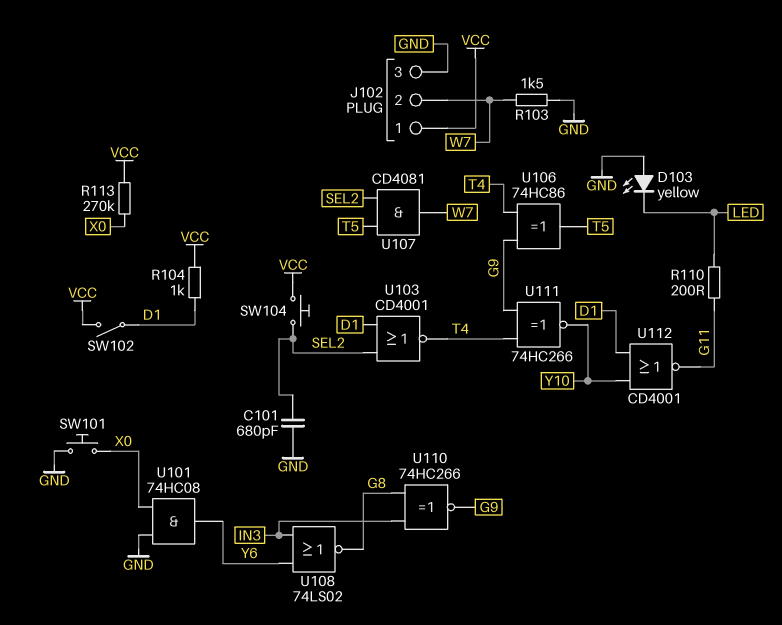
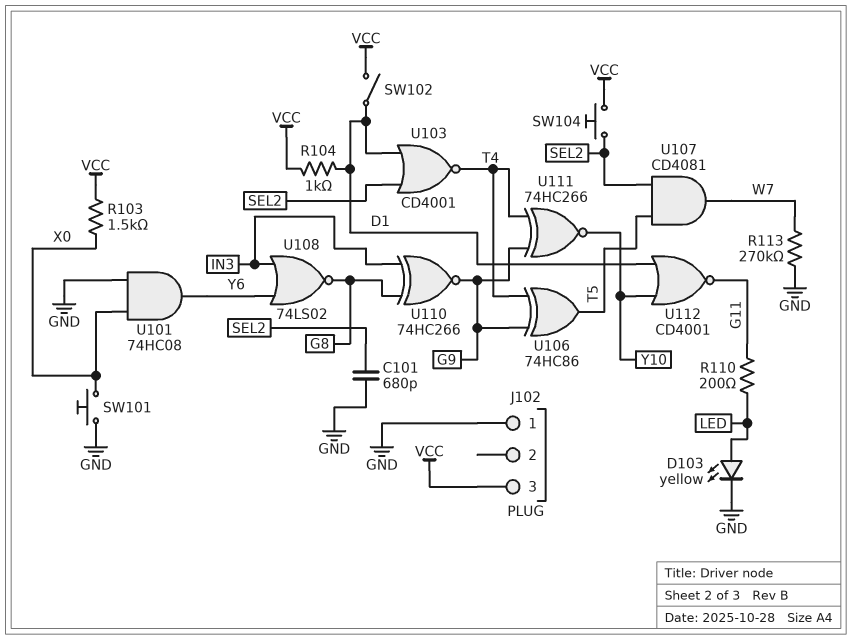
D103: LED yellow (A GND, K LED) -> LED yellow (A LED, K GND)
J102 pin 1: VCC -> GND
J102 pin 2: W7 -> none
J102 pin 3: GND -> VCC
R103: 1.5k (GND, W7) -> 1.5k (VCC, X0)
R113: 270k (VCC, X0) -> 270k (GND, W7)

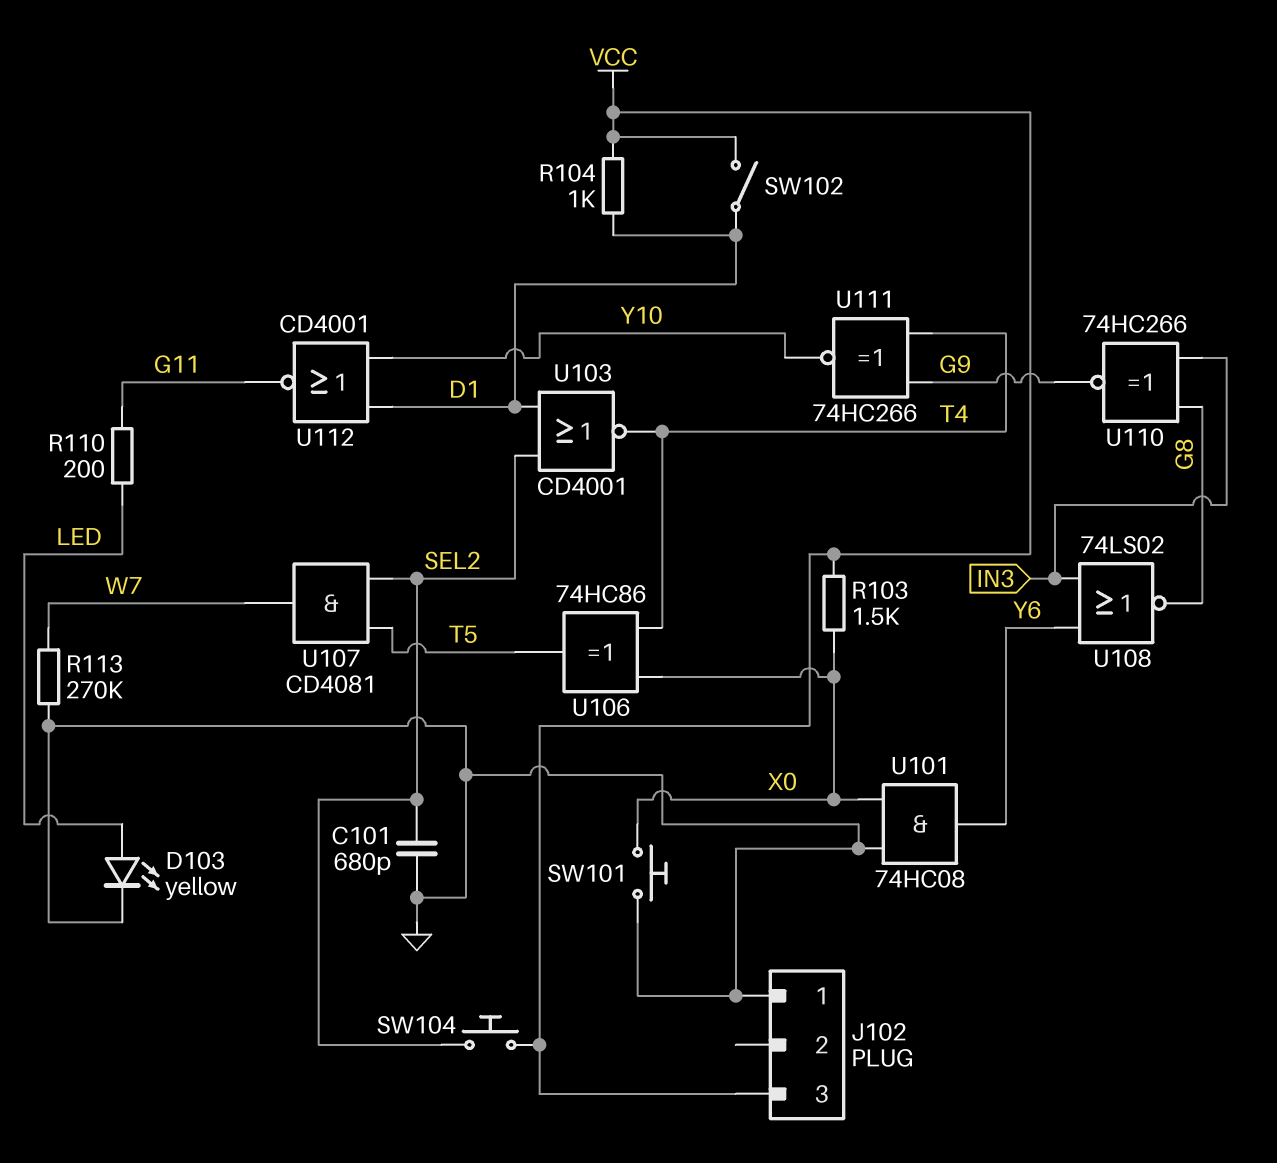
U106: XOR 74HC86 (in G9, in T4, out T5) -> XOR 74HC86 (in T4, in X0, out T5)

